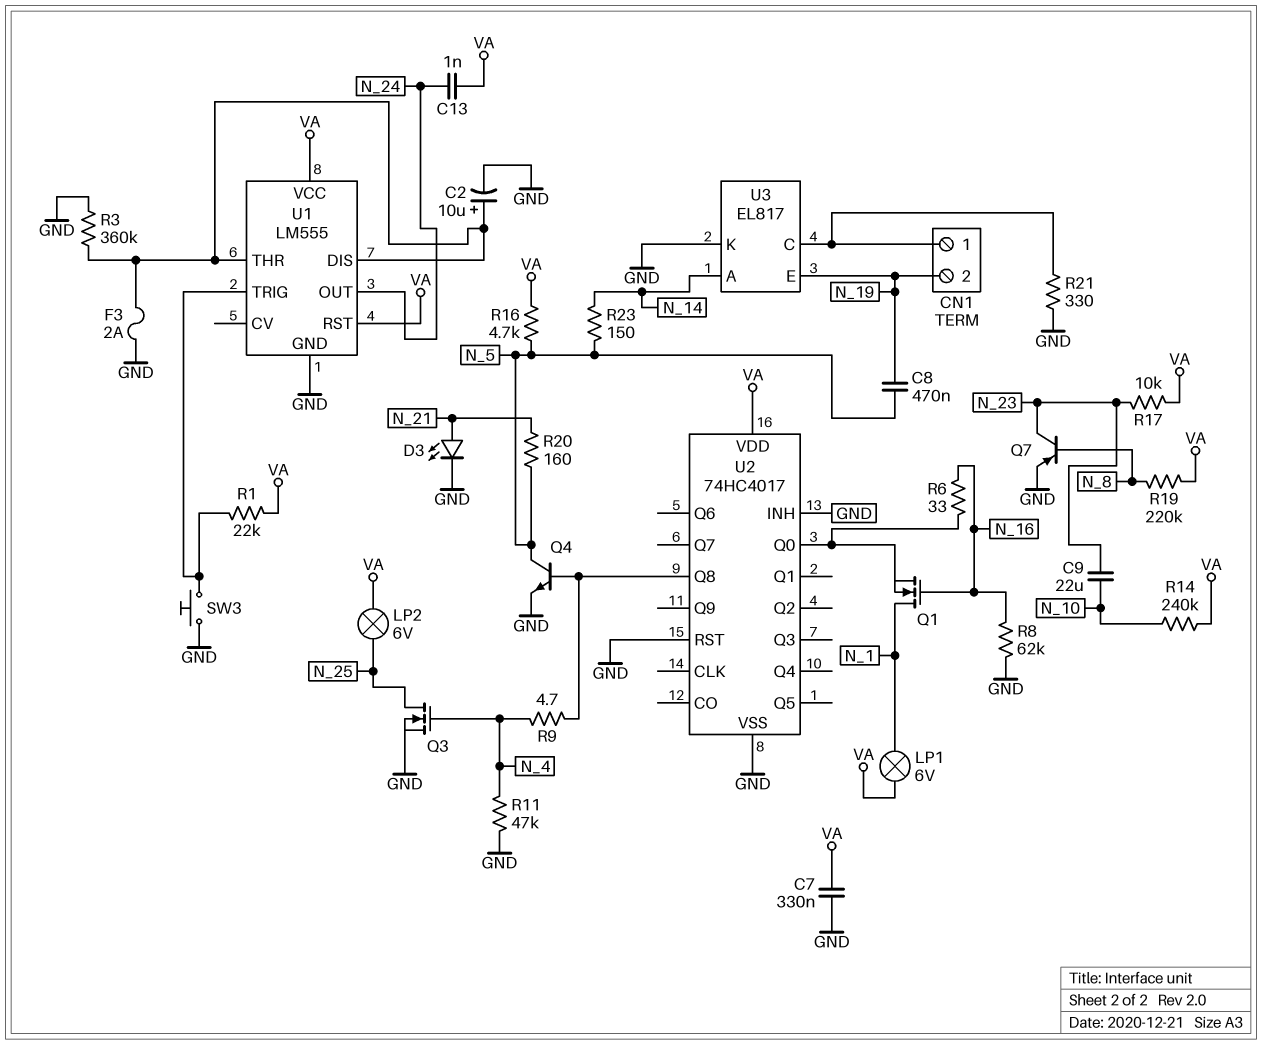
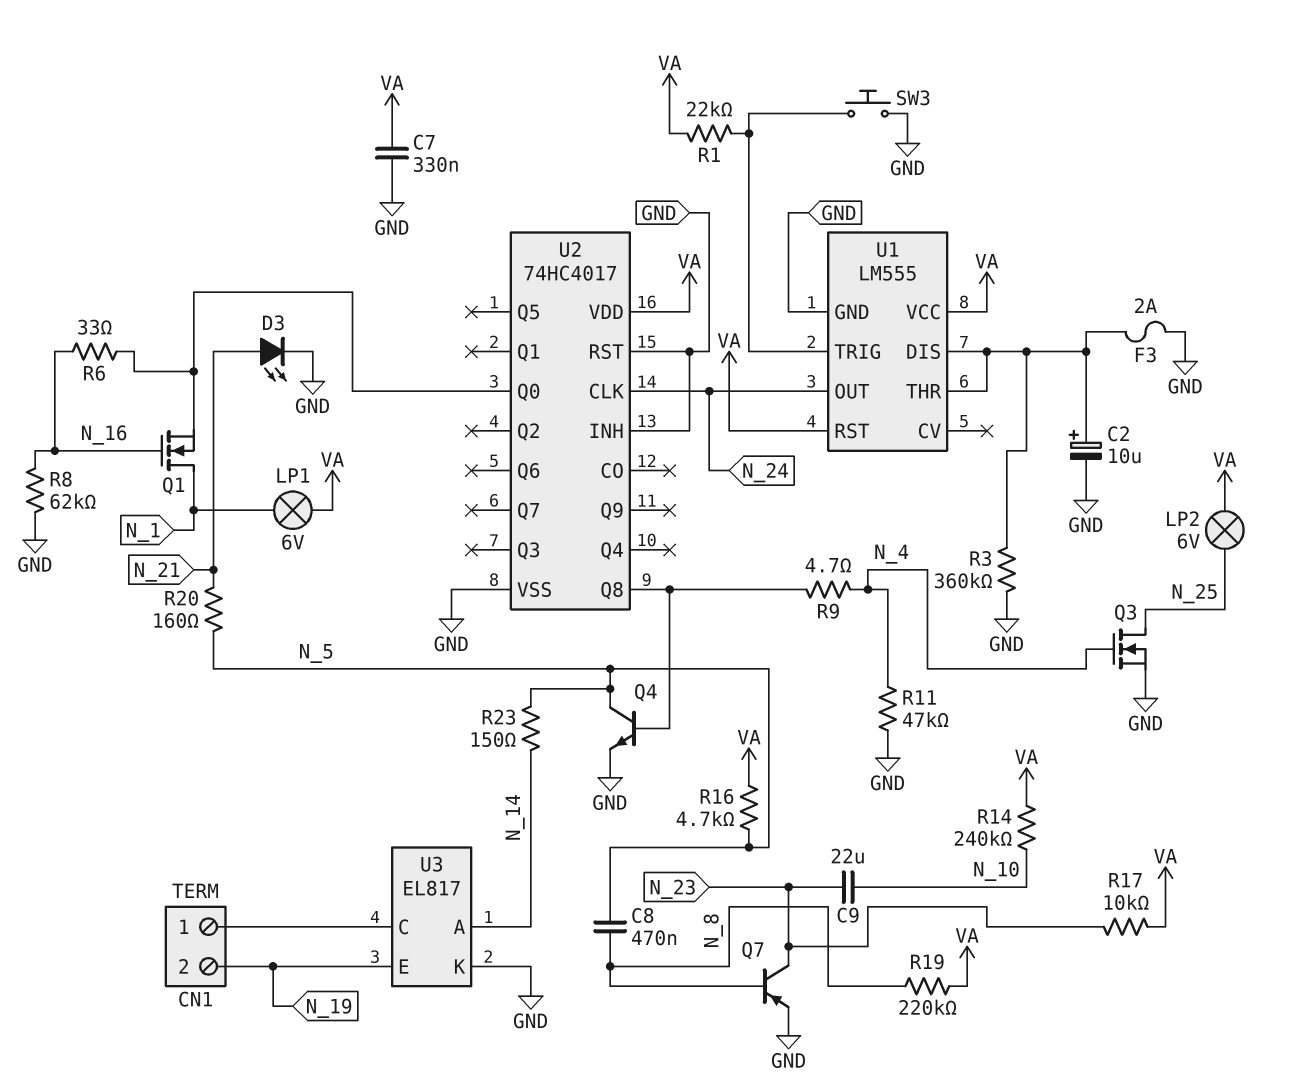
C8: 470nF (N_5, N_19) -> 470nF (N_5, N_8)
C13: 1nF (N_24, VA) -> none
R21: 330 (CN1/1, GND) -> none
U2 pin CLK: none -> N_24

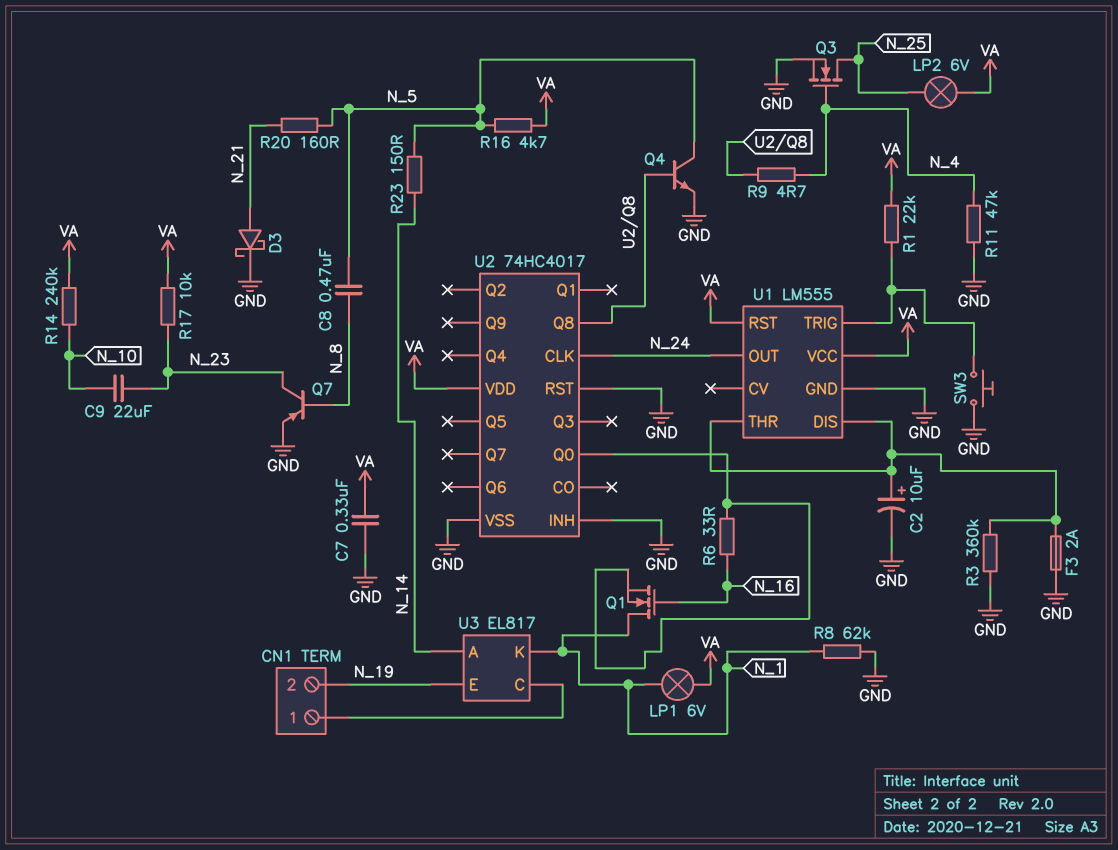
D3: LED (A N_21, K GND) -> schottky (A N_21, K GND)
R8: 62k (GND, N_16) -> 62k (GND, N_1)
R19: 220k (N_8, VA) -> none
U3 pin K: GND -> N_1

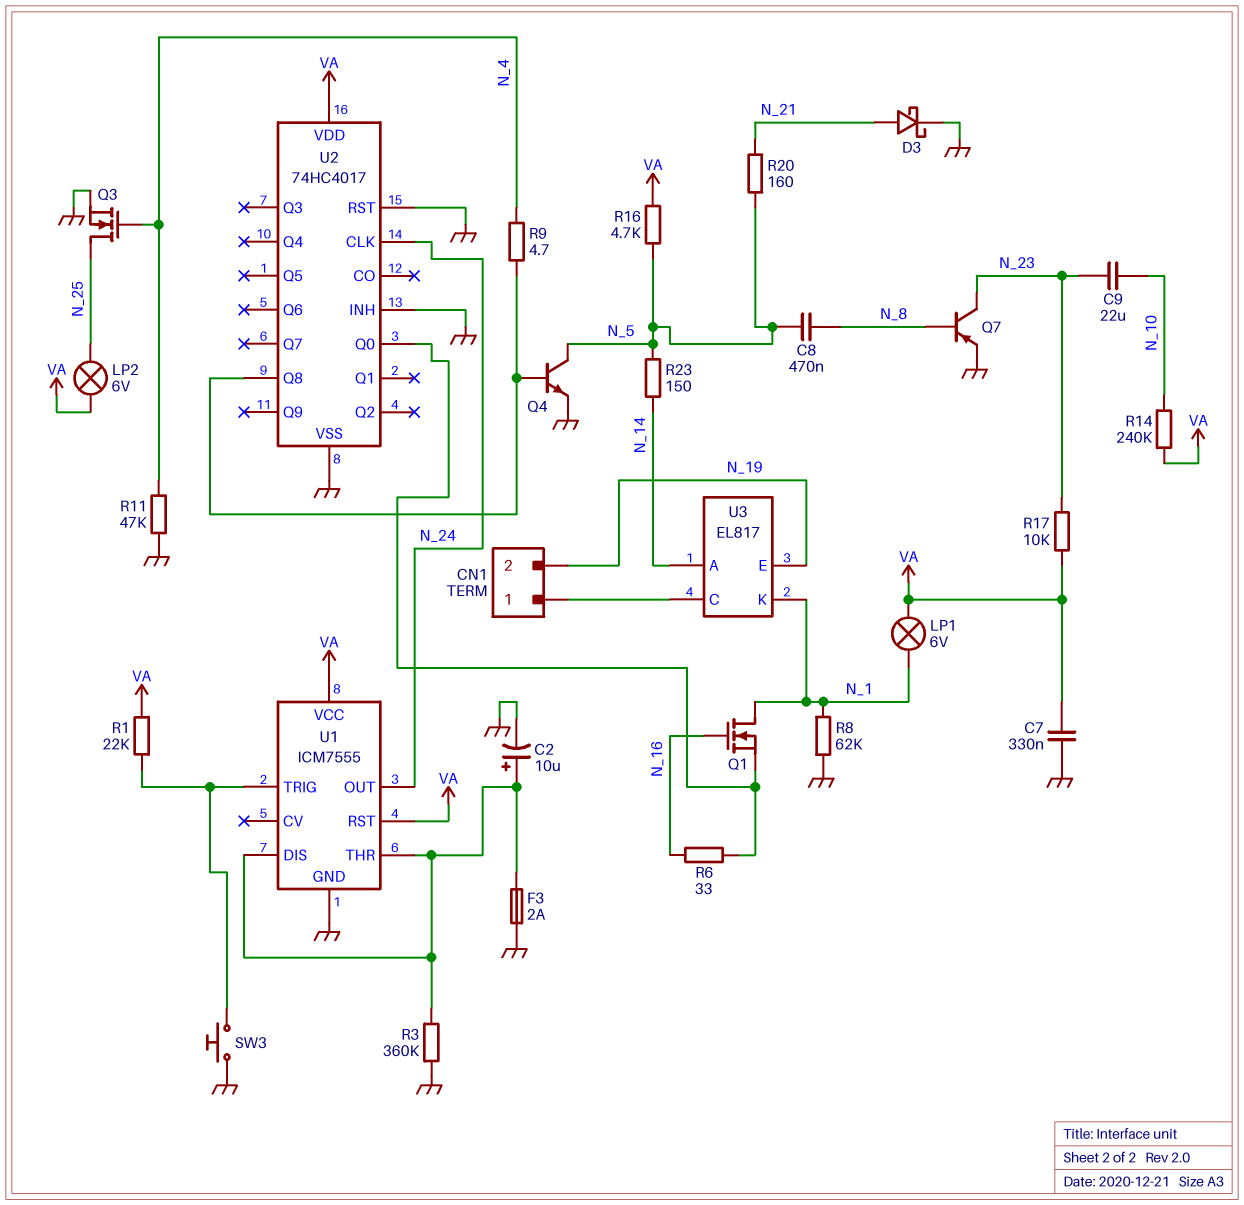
U1: LM555 -> ICM7555

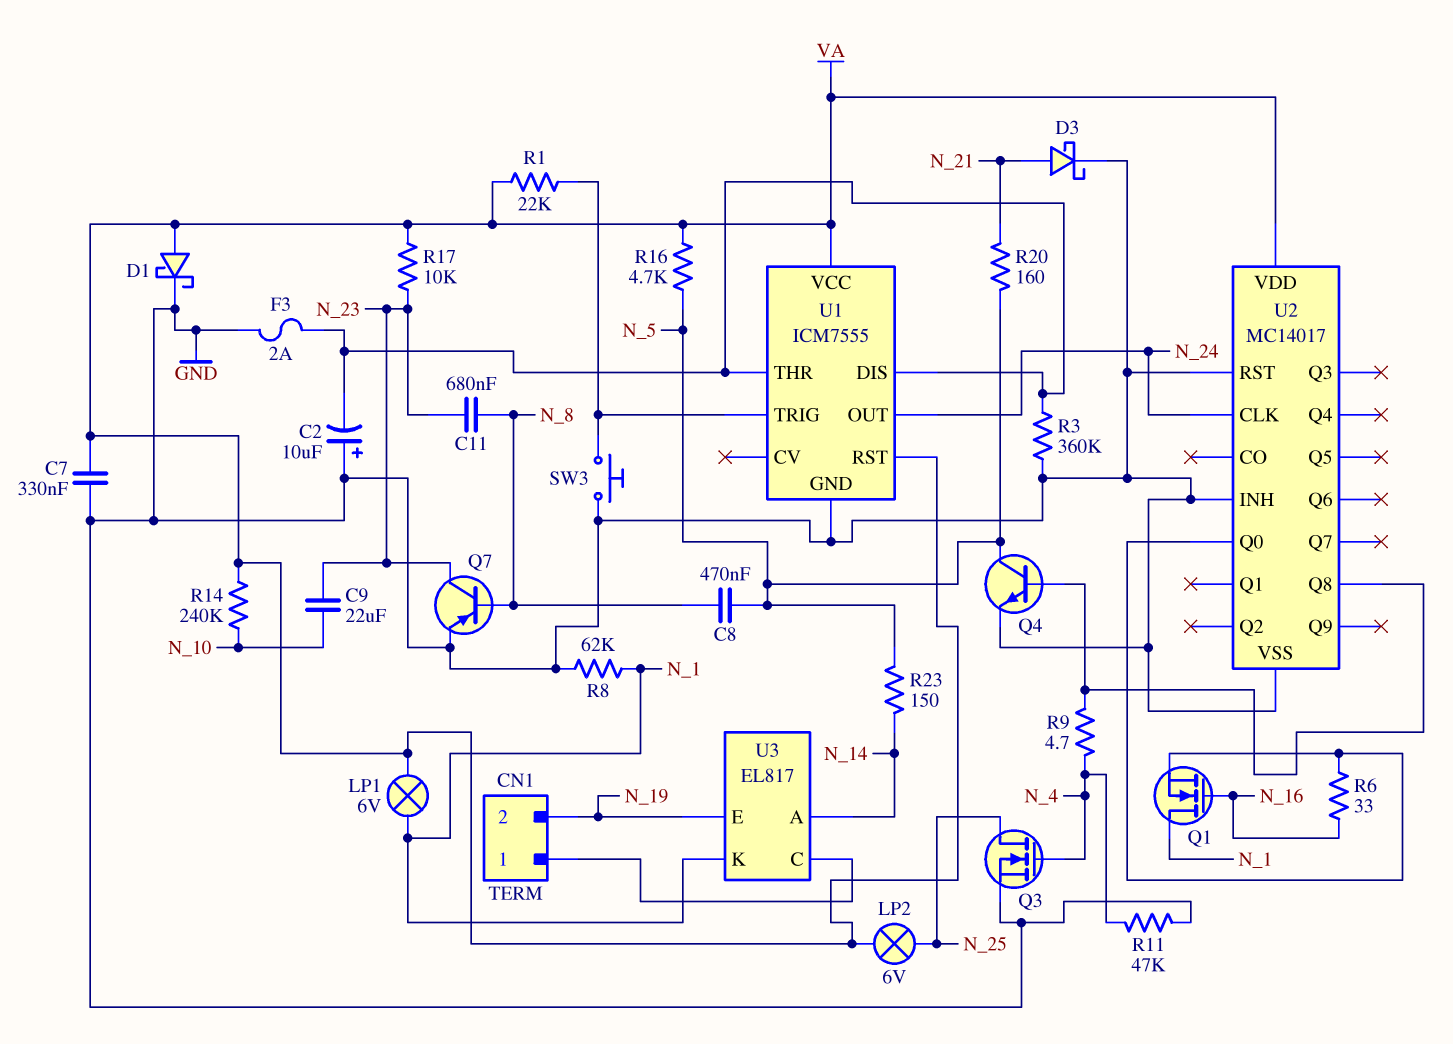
C2: 10uF (plus U1/DIS, minus GND) -> 10uF (plus GND, minus U1/DIS)
C11: none -> 680nF (N_8, N_23)
D1: none -> schottky (A VA, K GND)
U2: 74HC4017 -> MC14017

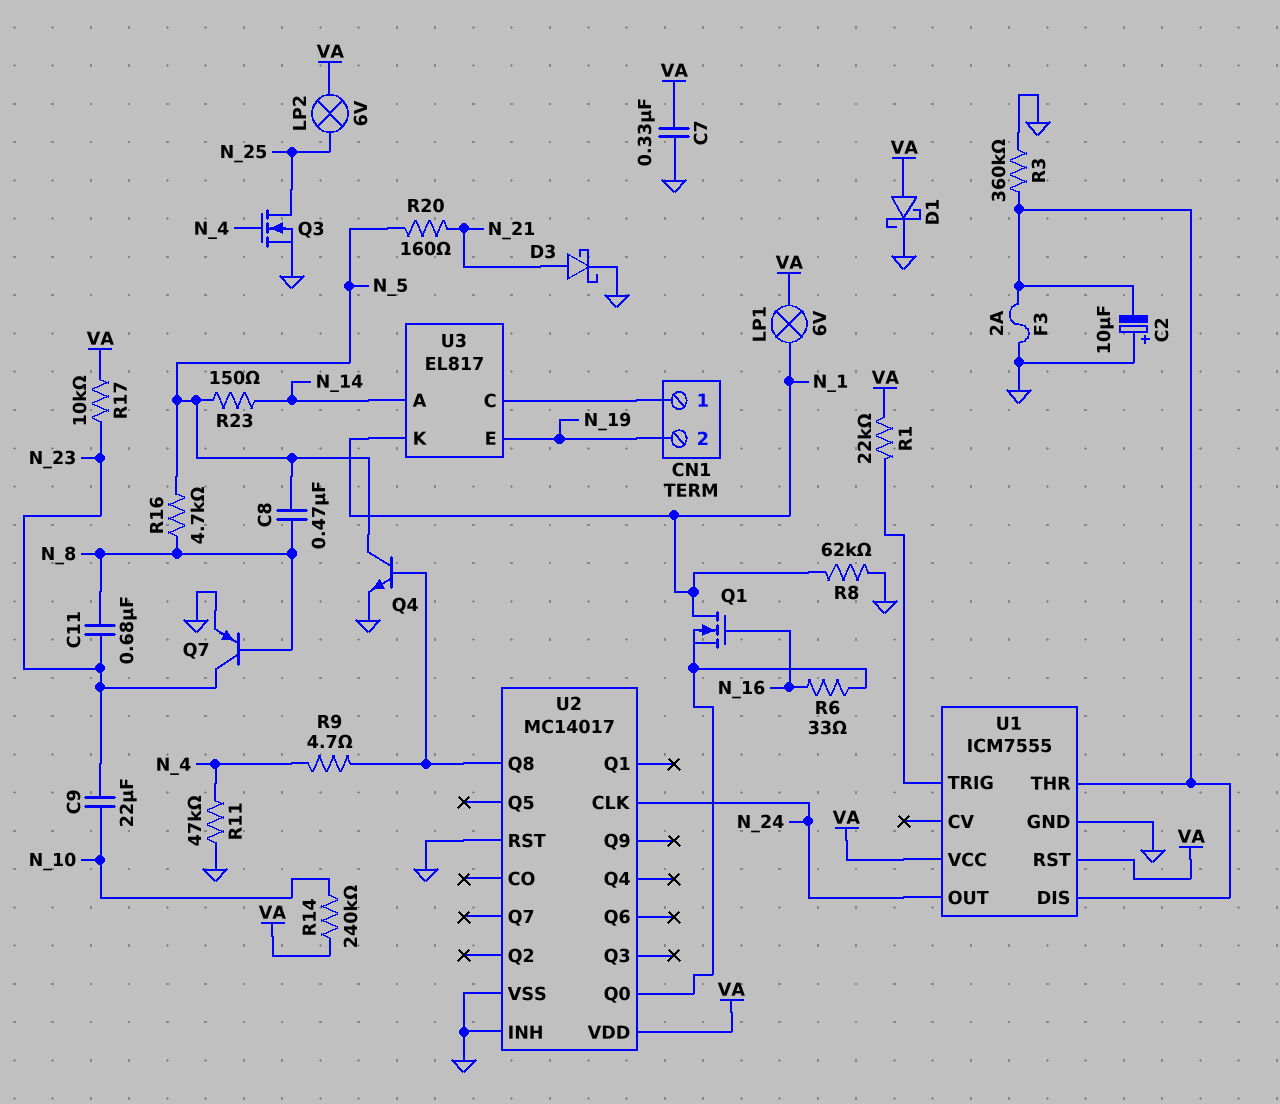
R16: 4.7k (N_5, VA) -> 4.7k (N_5, N_8)
SW3: button (GND, U1/TRIG) -> none

